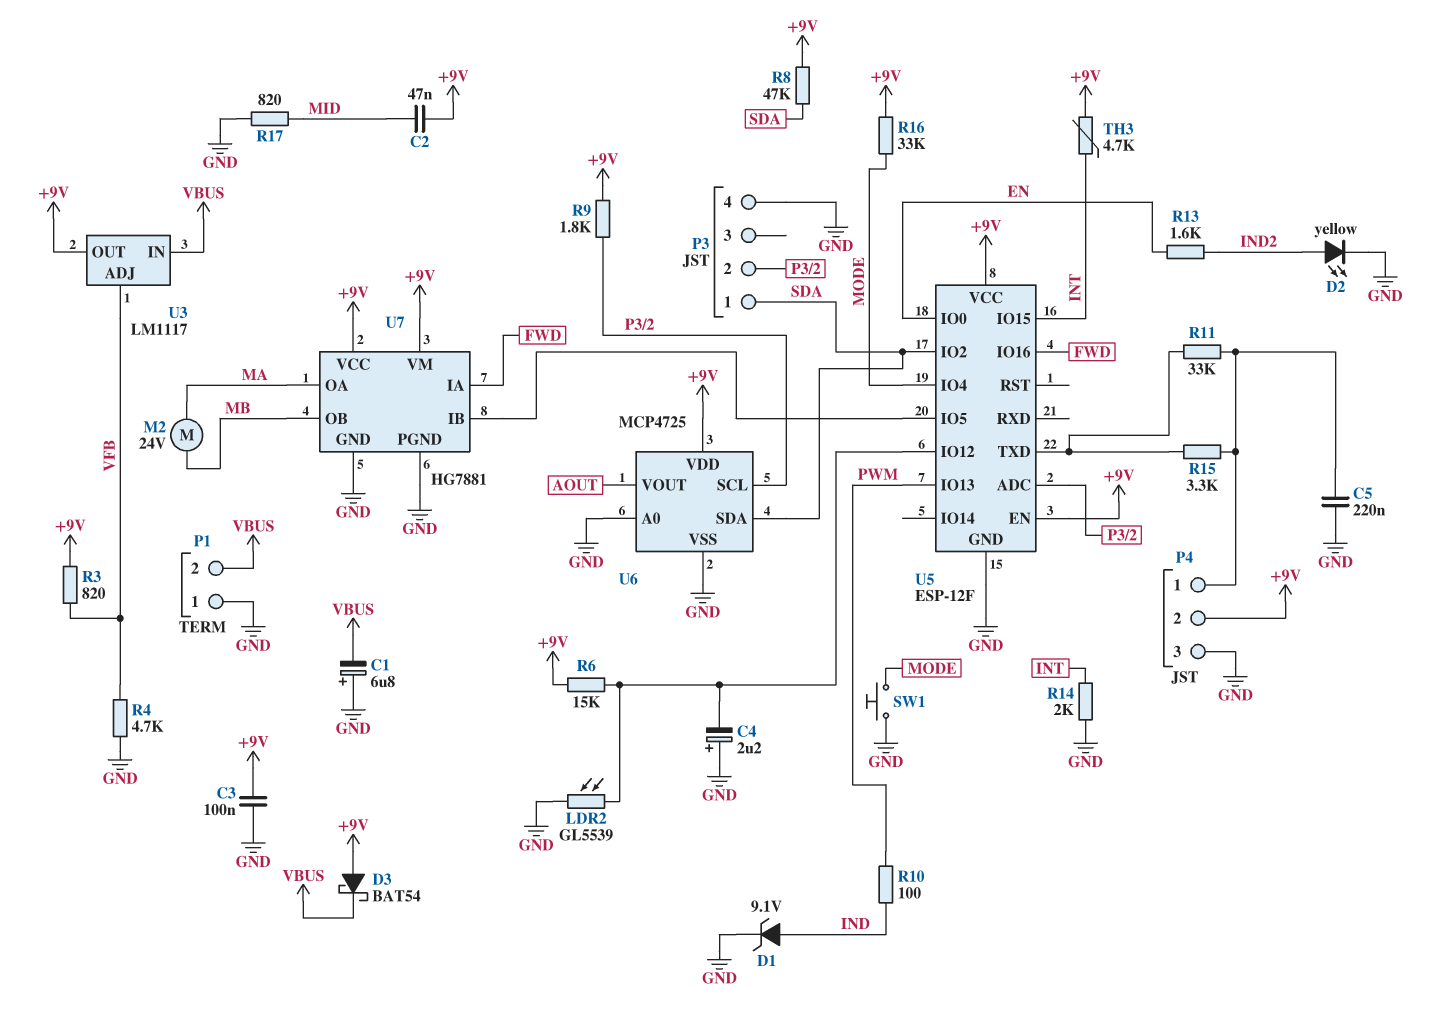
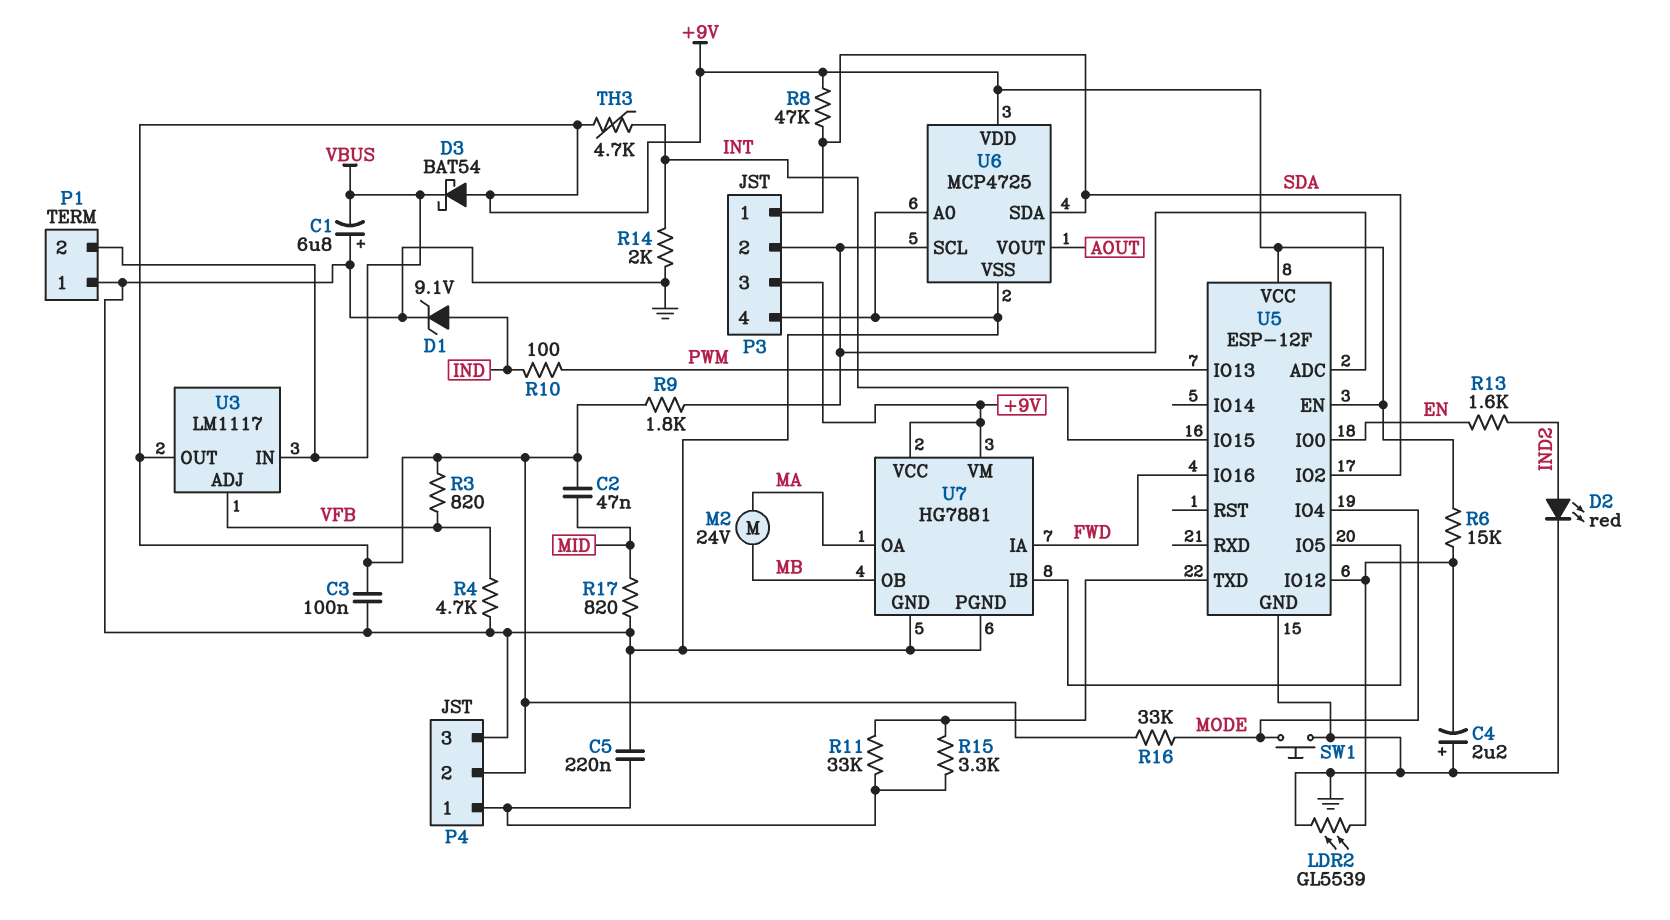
D2: LED yellow (A IND2, K GND) -> LED red (A IND2, K GND)
P3 pin 3: none -> +9V

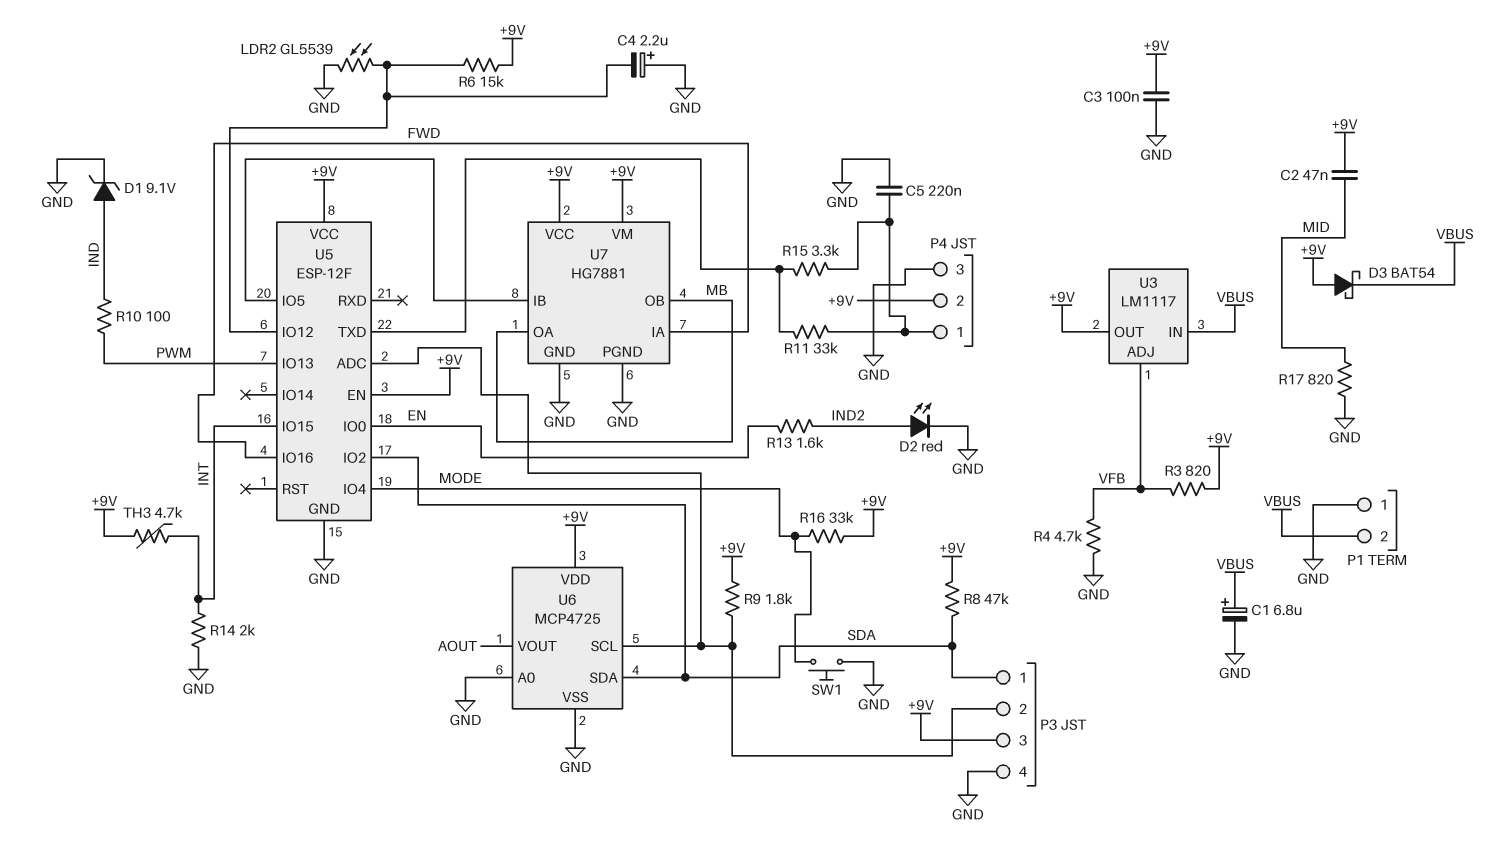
C1: 6.8uF (plus GND, minus VBUS) -> 6.8uF (plus VBUS, minus GND)
M2: motor 24V (MA, MB) -> none
U7 pin OA: MA -> MB

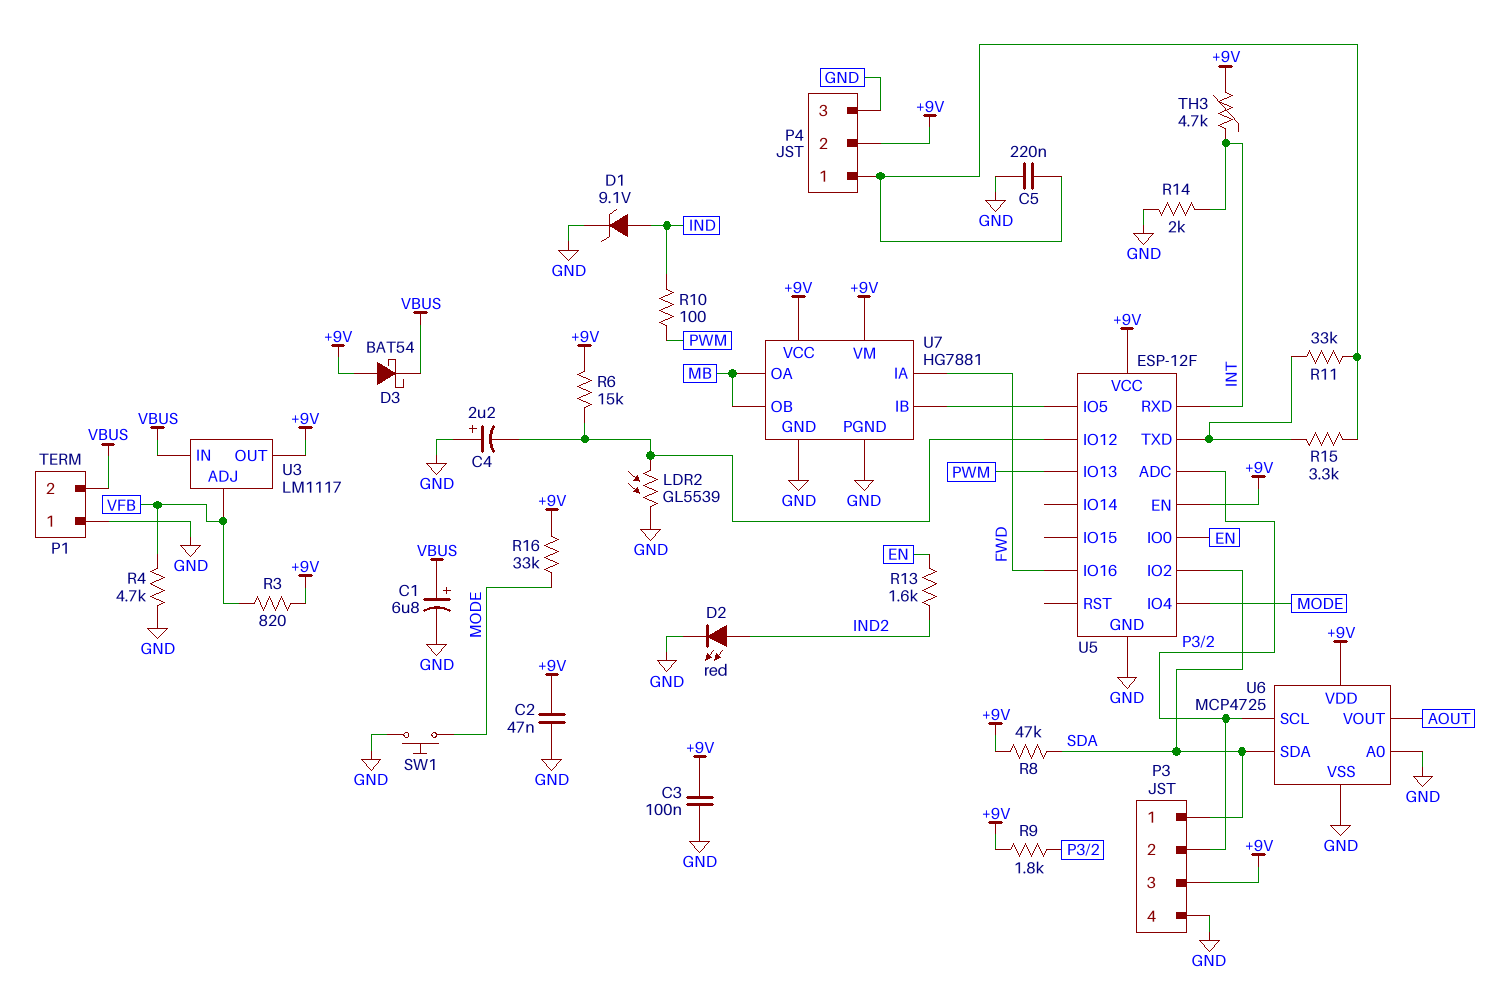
C2: 47nF (+9V, MID) -> 47nF (+9V, GND)
R17: 820 (GND, MID) -> none
U5 pin IO15: INT -> none
U5 pin RXD: none -> INT

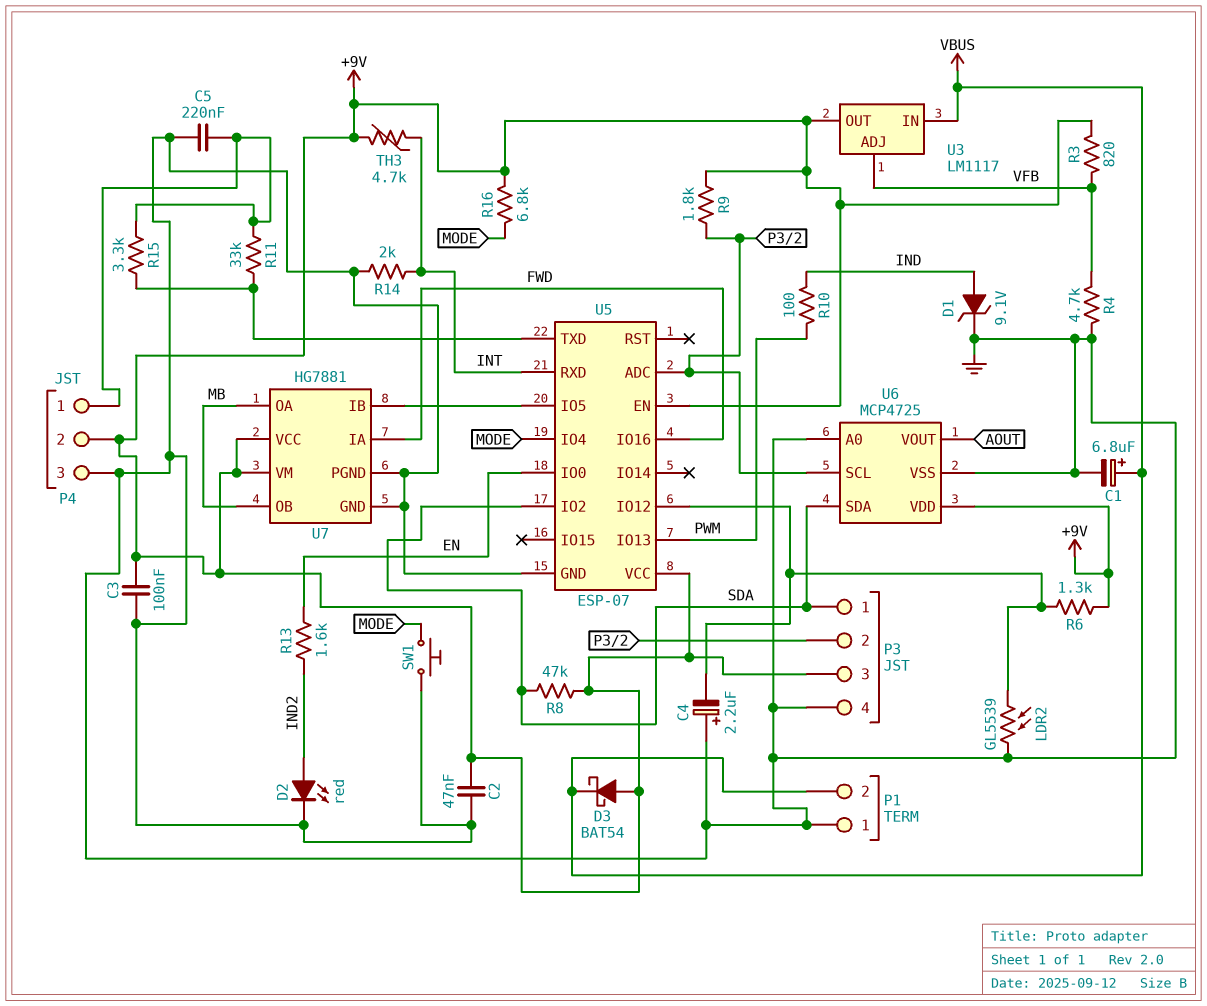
R6: 15k (+9V, U5/IO12) -> 1.3k (+9V, U5/IO12)
R16: 33k (+9V, MODE) -> 6.8k (+9V, MODE)
U5: ESP-12F -> ESP-07

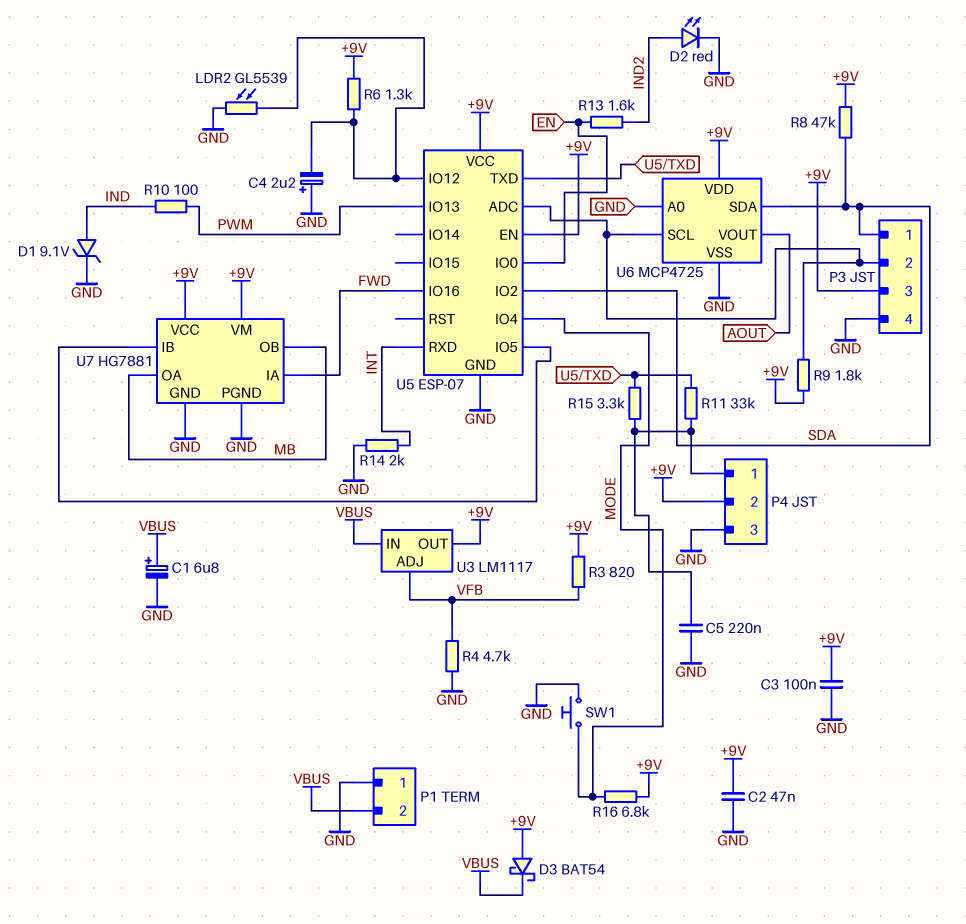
TH3: 4.7k (+9V, INT) -> none

